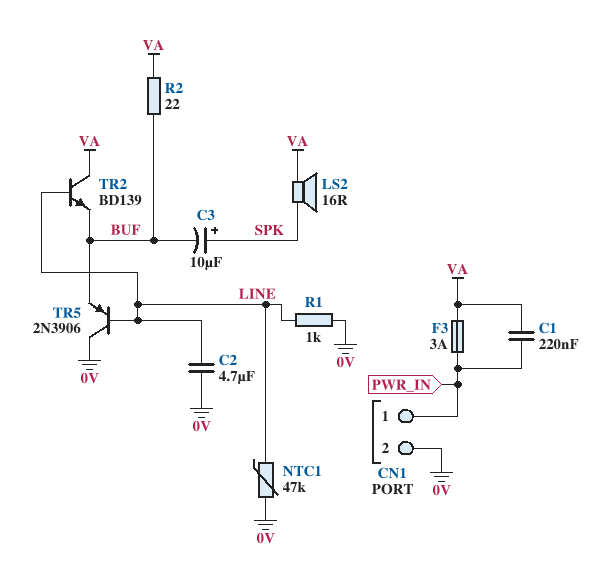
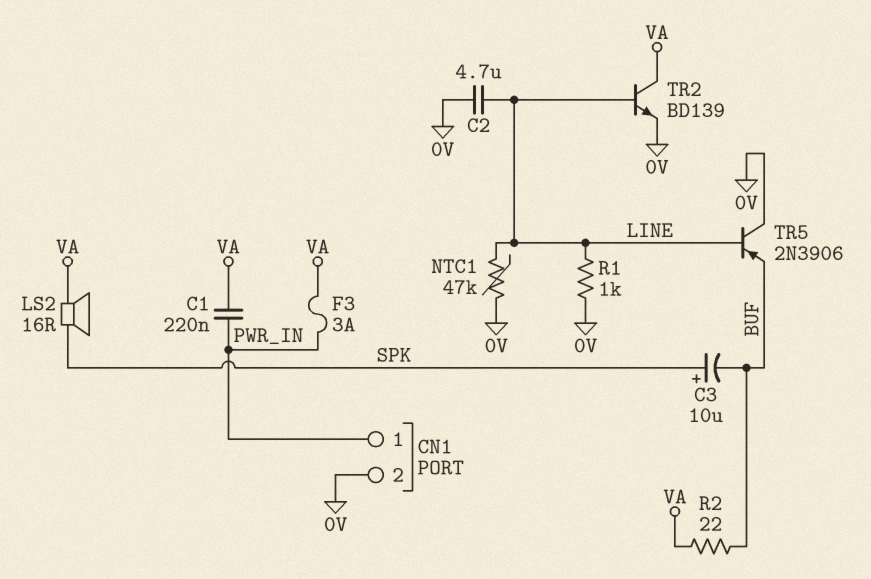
TR2: NPN BD139 (B LINE, C VA, E BUF) -> NPN BD139 (B LINE, C VA, E 0V)

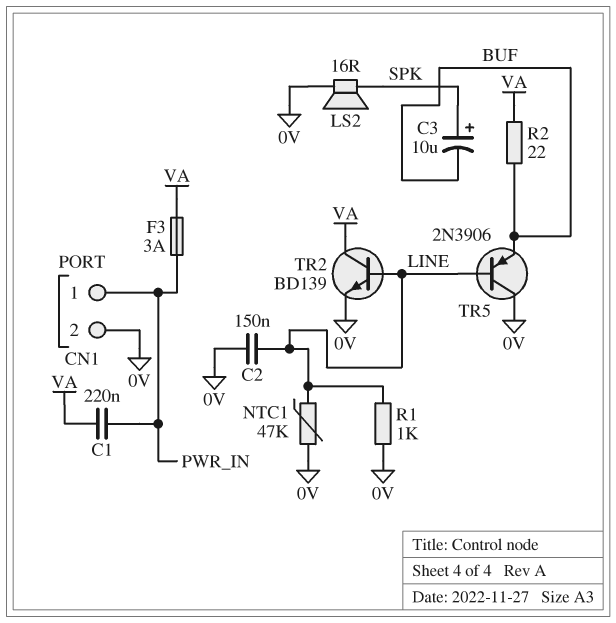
C2: 4.7uF (0V, LINE) -> 150nF (0V, LINE)
LS2: speaker 16R (SPK, VA) -> speaker 16R (0V, SPK)

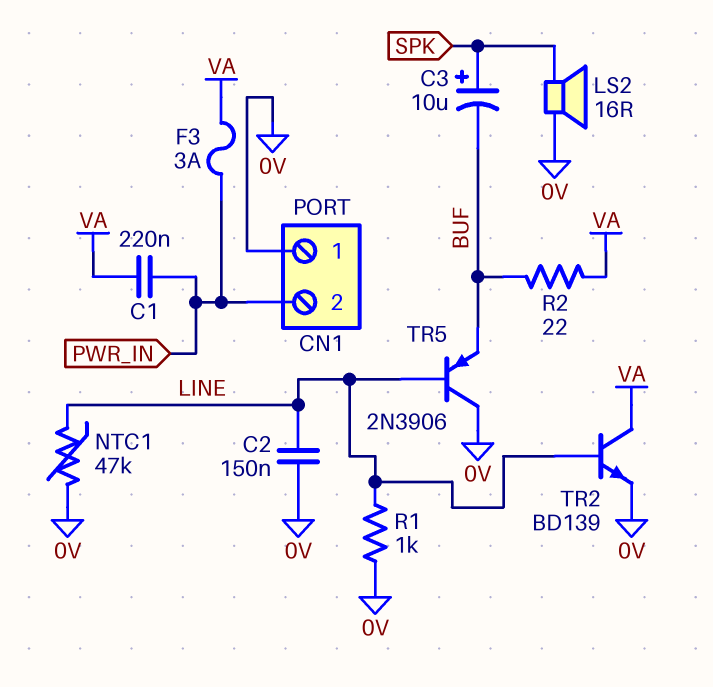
CN1 pin 1: PWR_IN -> 0V
CN1 pin 2: 0V -> PWR_IN

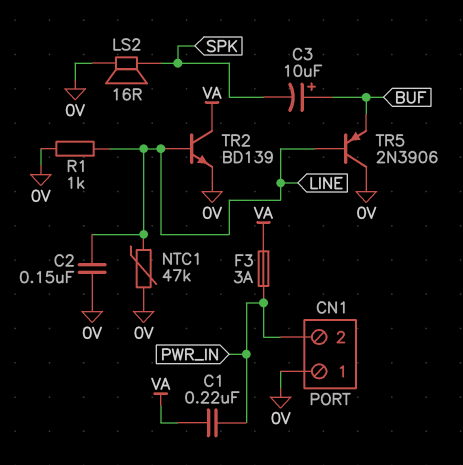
C3: 10uF (plus SPK, minus BUF) -> 10uF (plus BUF, minus SPK)
R2: 22 (BUF, VA) -> none

